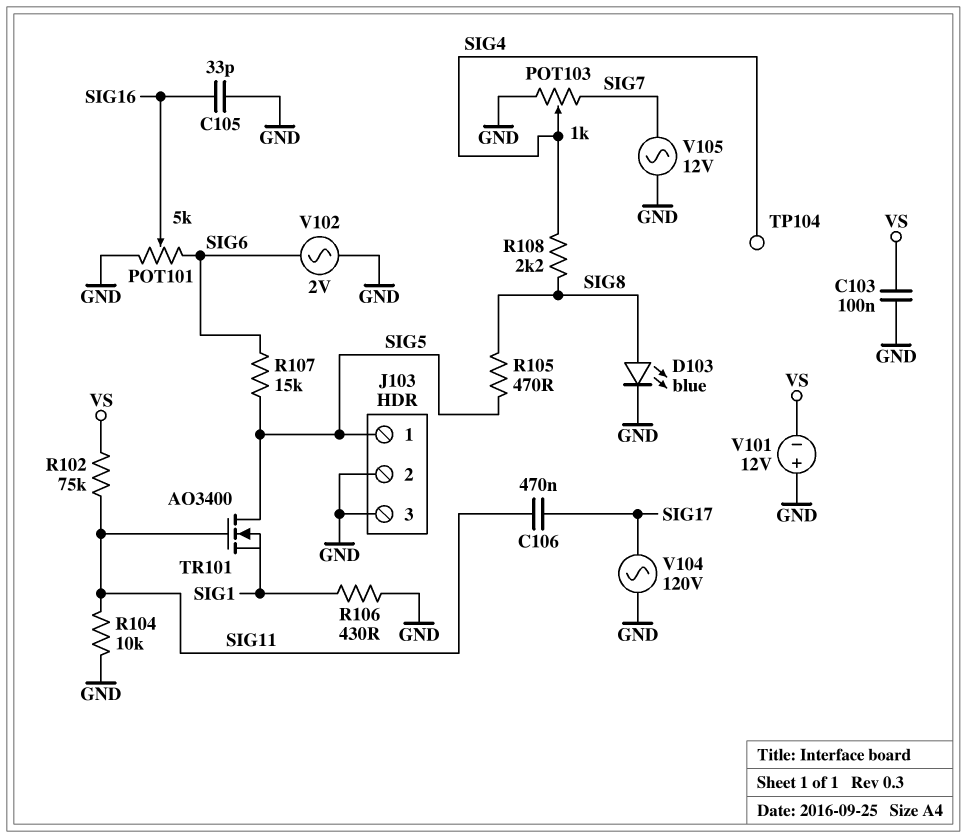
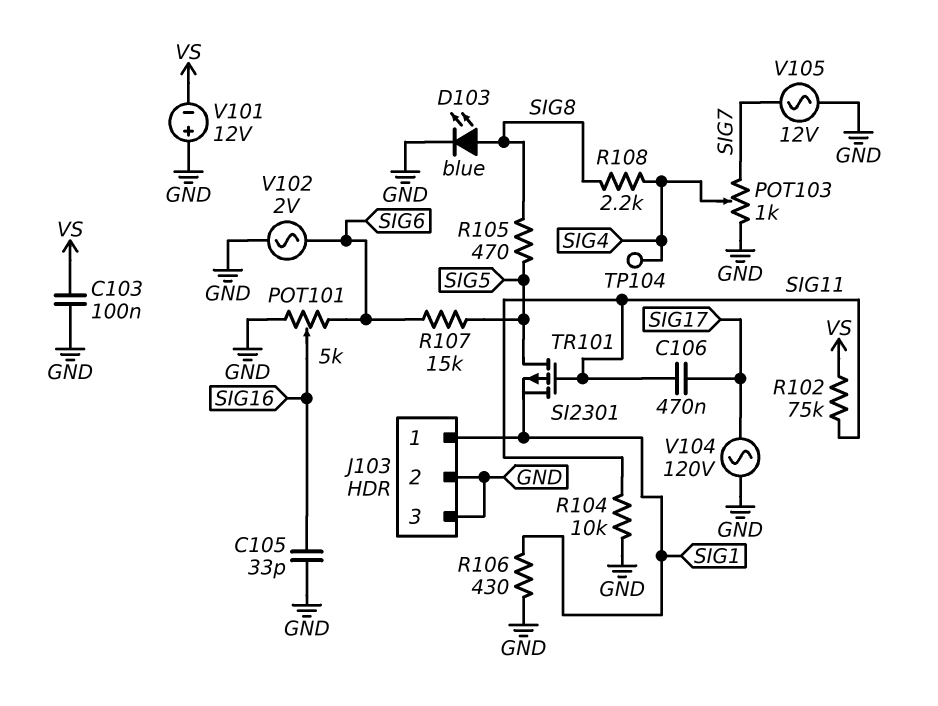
J103 pin 1: SIG5 -> SIG1
TR101: NMOS AO3400 (G SIG11, D SIG5, S SIG1) -> PMOS SI2301 (G SIG11, D SIG5, S SIG1)

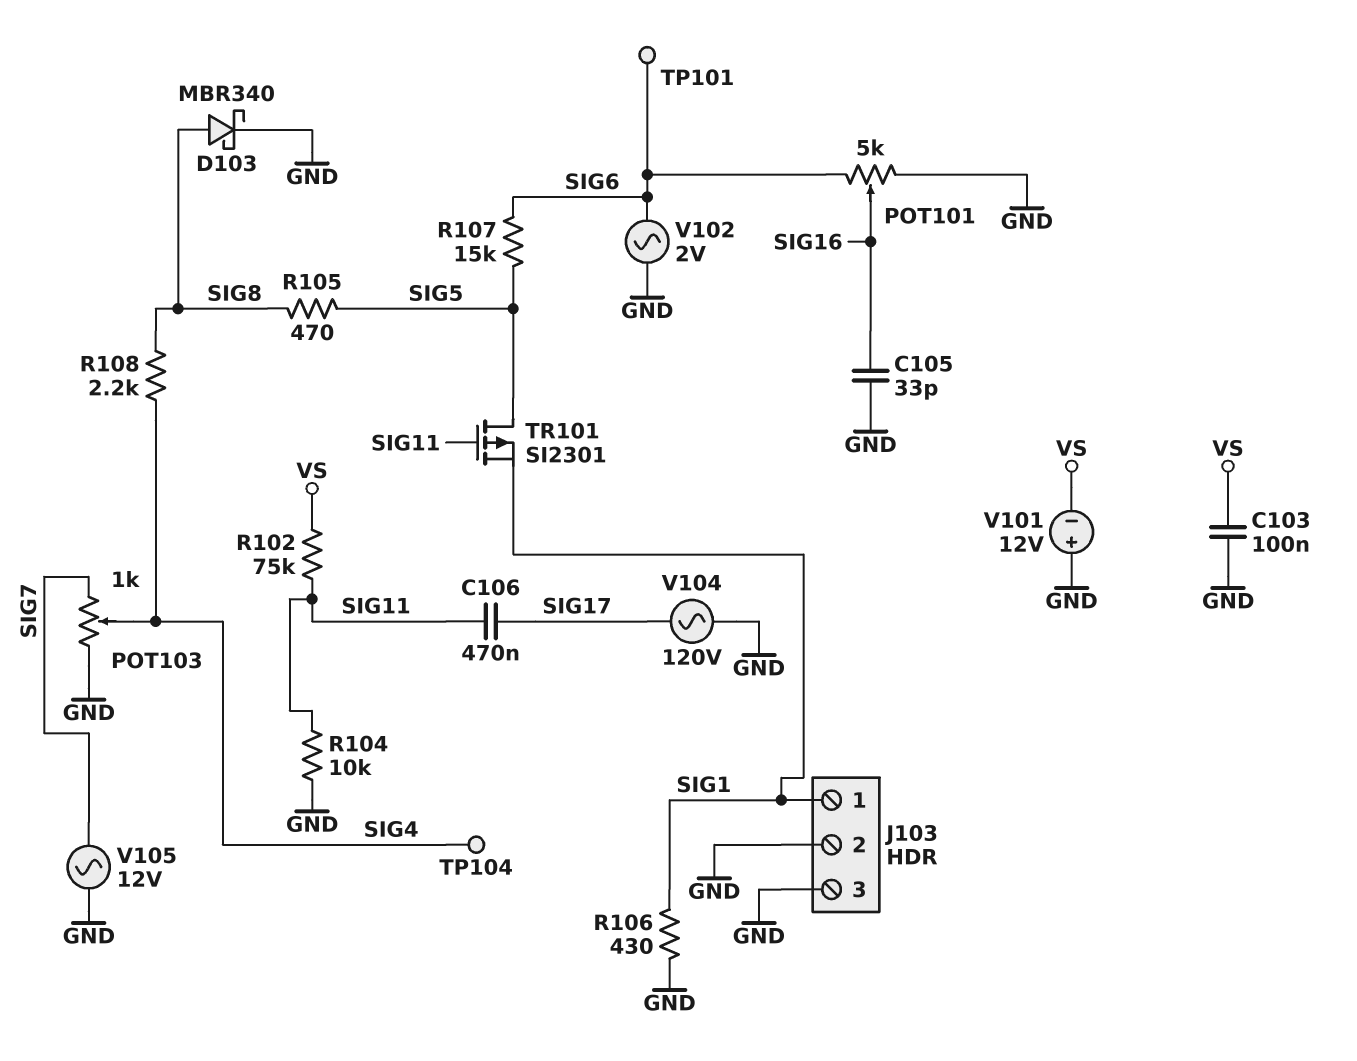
D103: LED blue (A SIG8, K GND) -> schottky MBR340 (A SIG8, K GND)
TP101: none -> test point (SIG6)

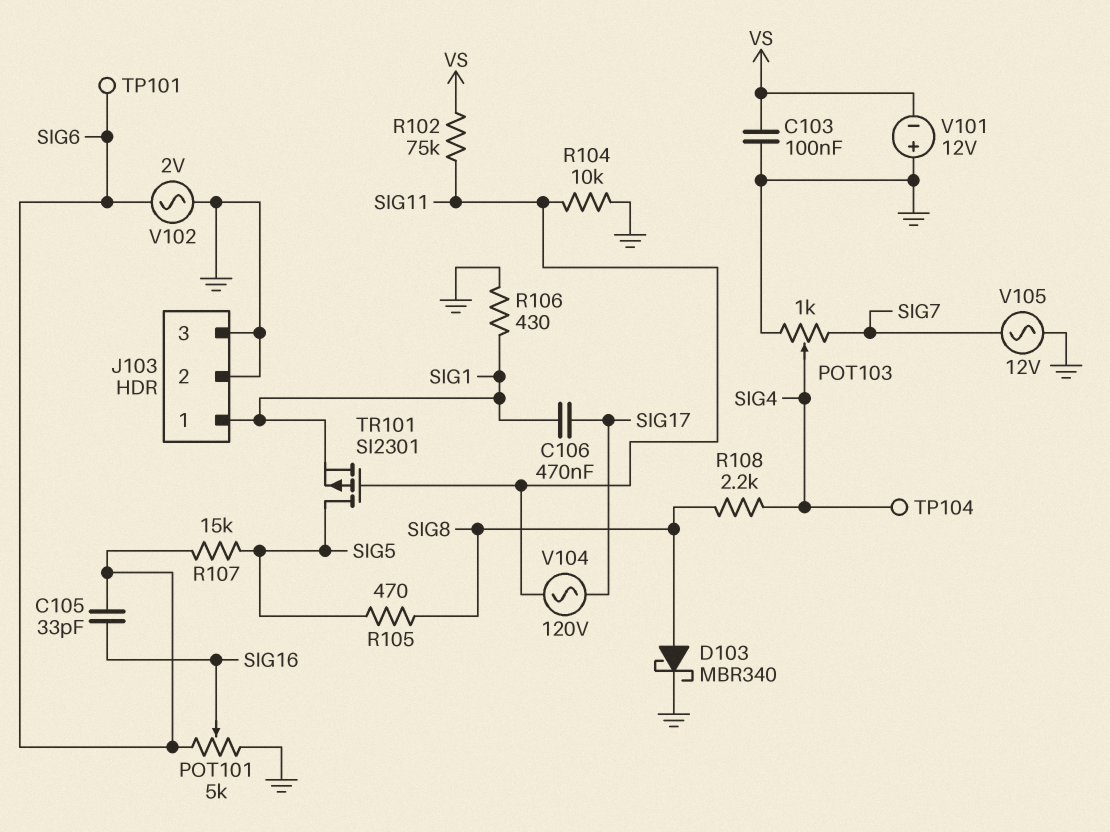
C105: 33pF (GND, SIG16) -> 33pF (SIG6, SIG16)
C106: 470nF (SIG11, SIG17) -> 470nF (SIG1, SIG17)
V104: AC 120V (GND, SIG17) -> AC 120V (SIG11, SIG17)

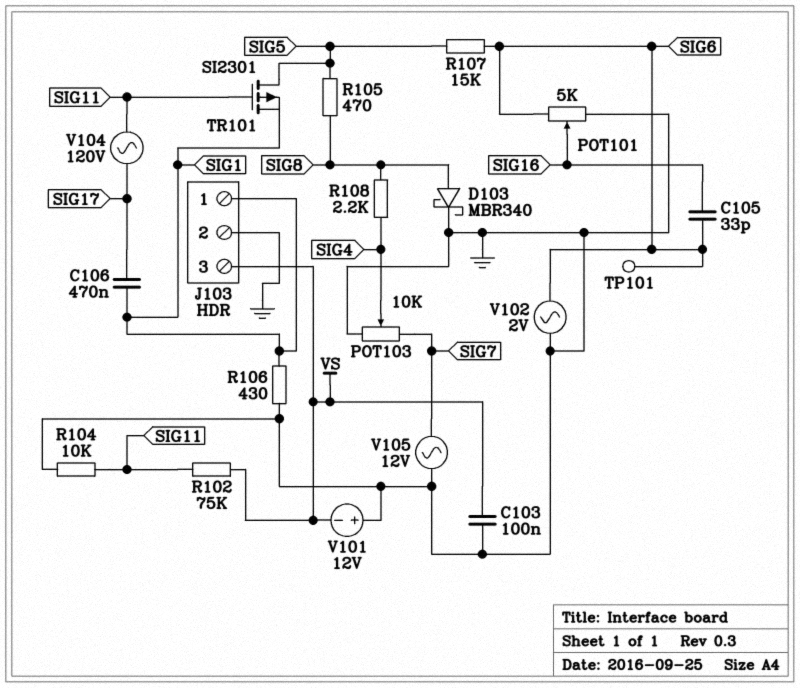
J103 pin 3: GND -> VS
POT103: 1k (GND, SIG7, wiper SIG4) -> 10k (GND, SIG7, wiper SIG4)
TP104: test point (SIG4) -> none

